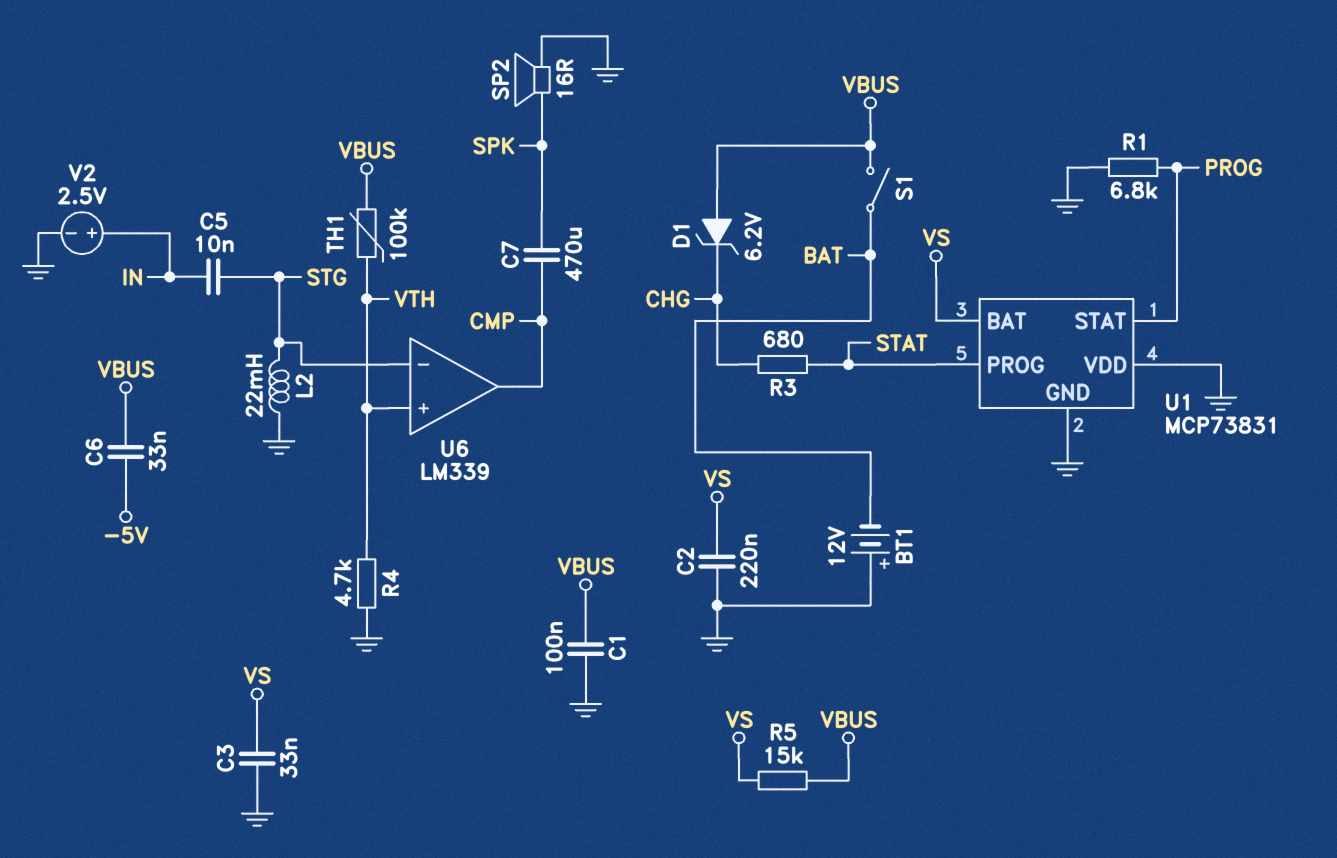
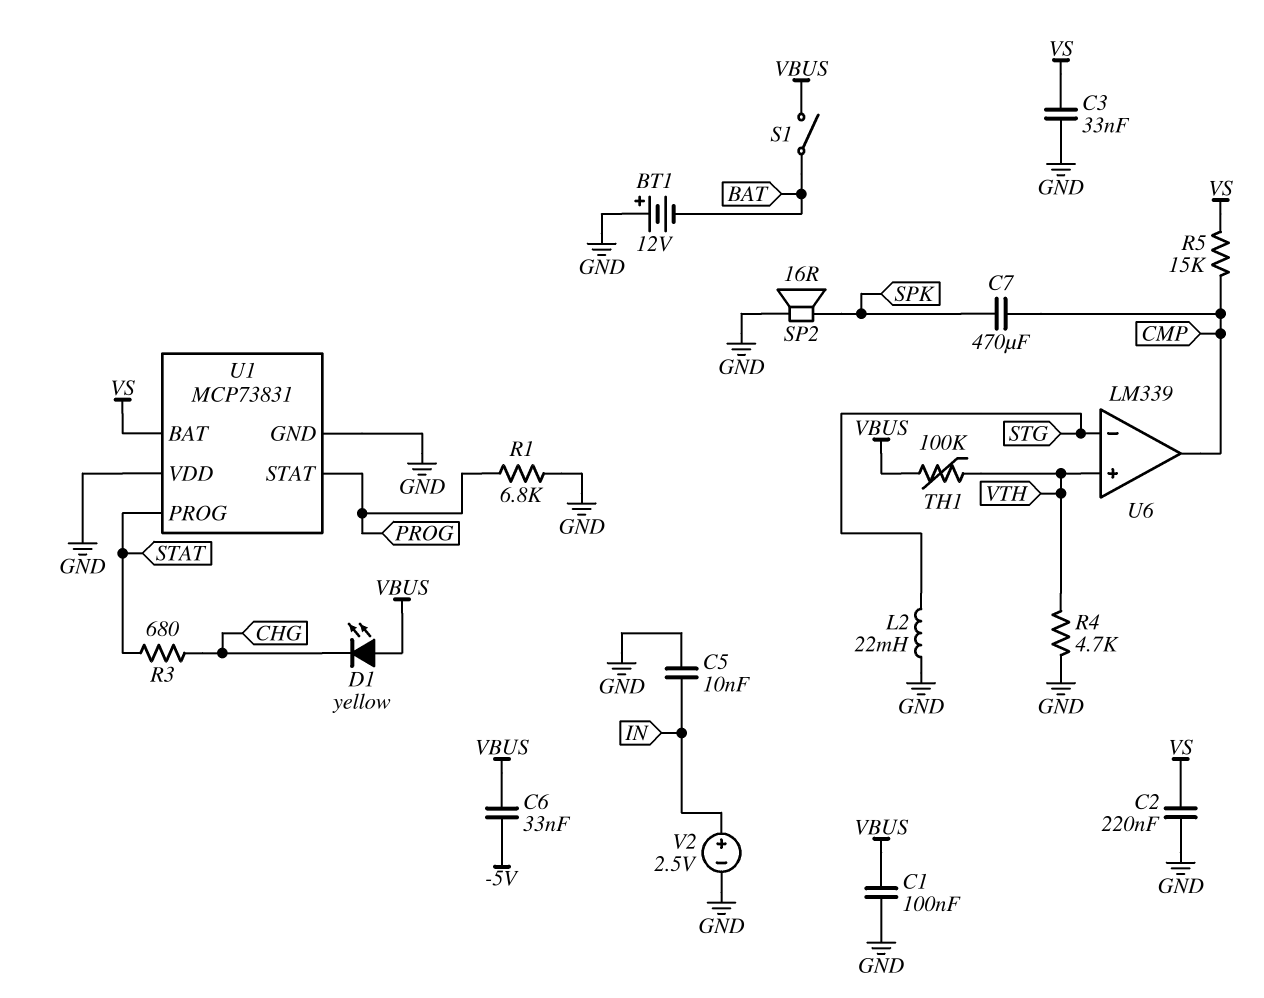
C5: 10nF (IN, STG) -> 10nF (GND, IN)
D1: zener 6.2V (A VBUS, K CHG) -> LED yellow (A VBUS, K CHG)
R5: 15k (VBUS, VS) -> 15k (CMP, VS)

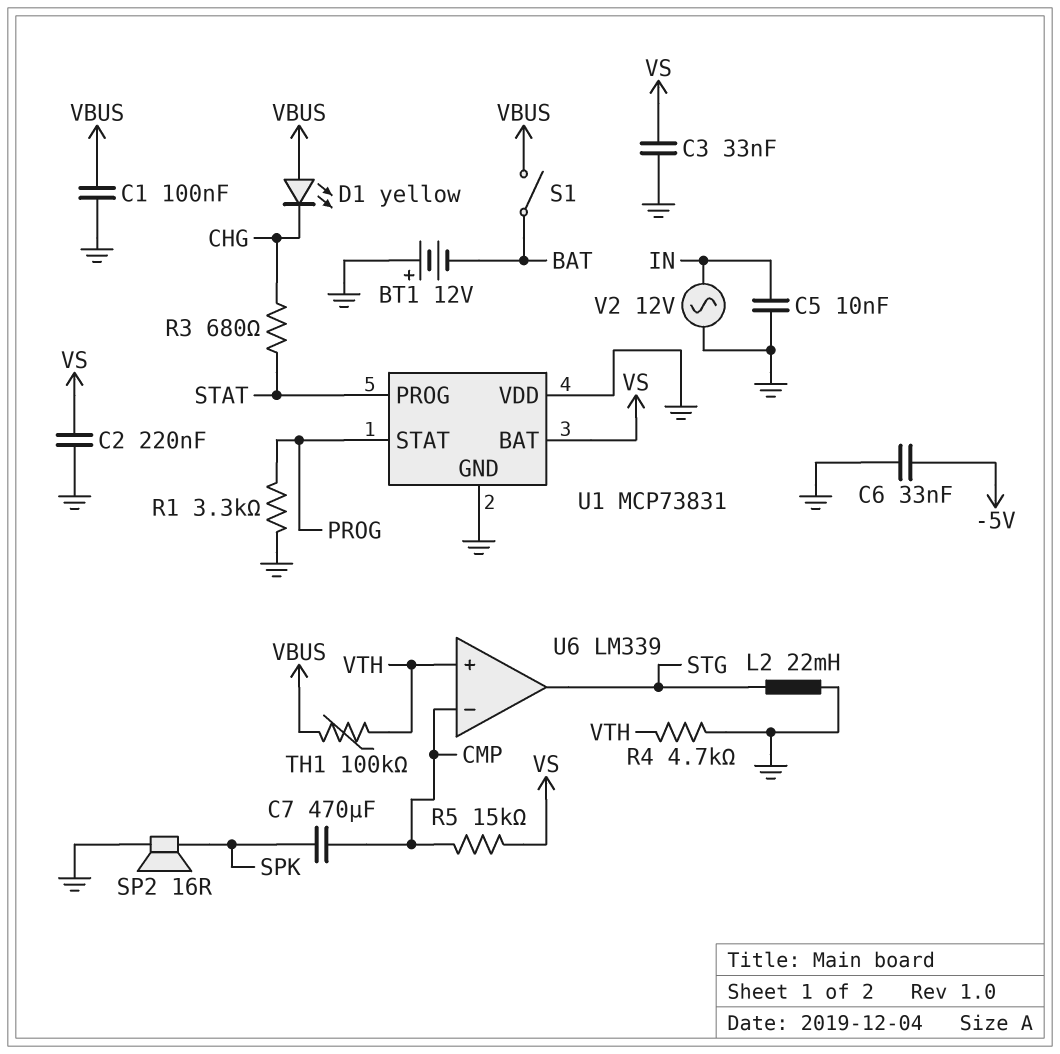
C6: 33nF (-5V, VBUS) -> 33nF (-5V, GND)
R1: 6.8k (GND, PROG) -> 3.3k (GND, PROG)
U6 pin in-: STG -> CMP
U6 pin out: CMP -> STG
V2: 2.5V (plus IN, minus GND) -> AC 12V (GND, IN)

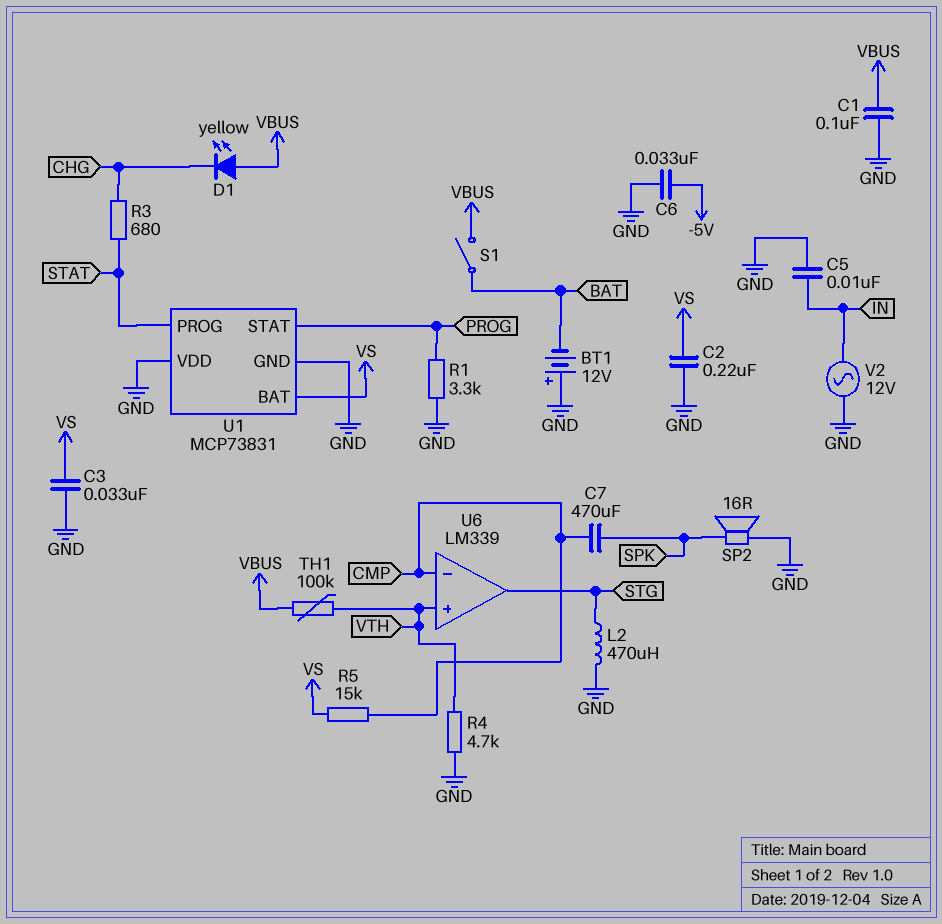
L2: 22mH (GND, STG) -> 470uH (GND, STG)

